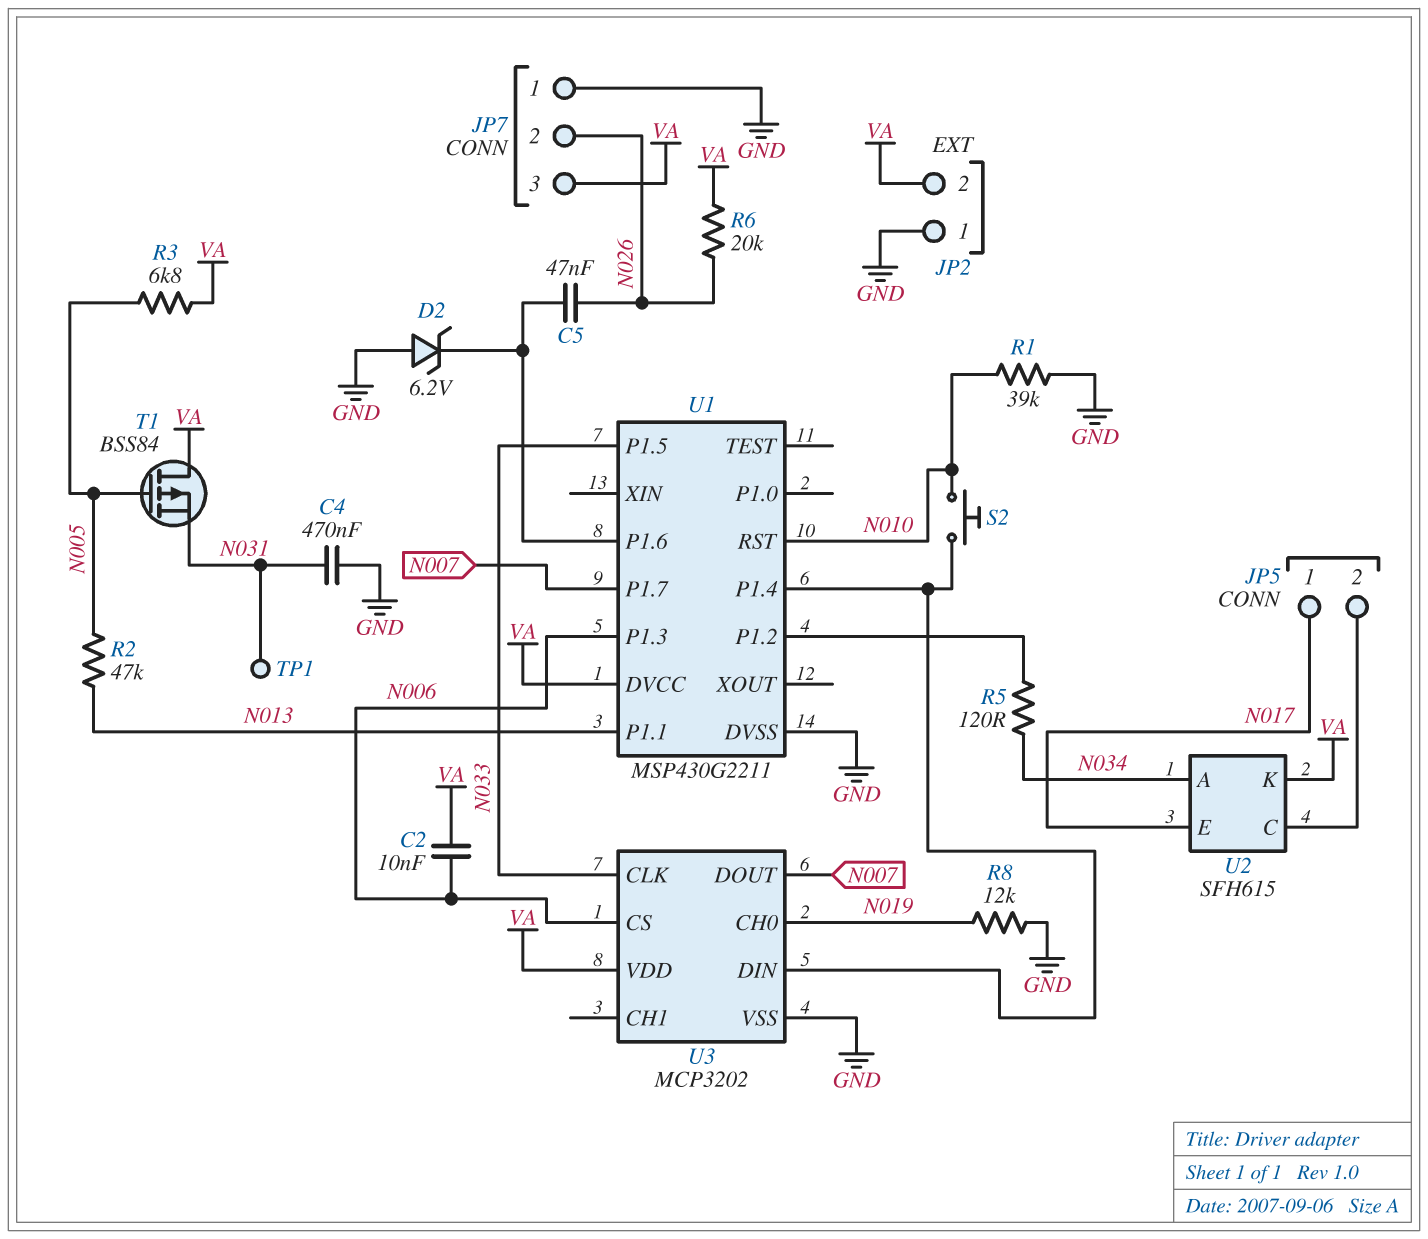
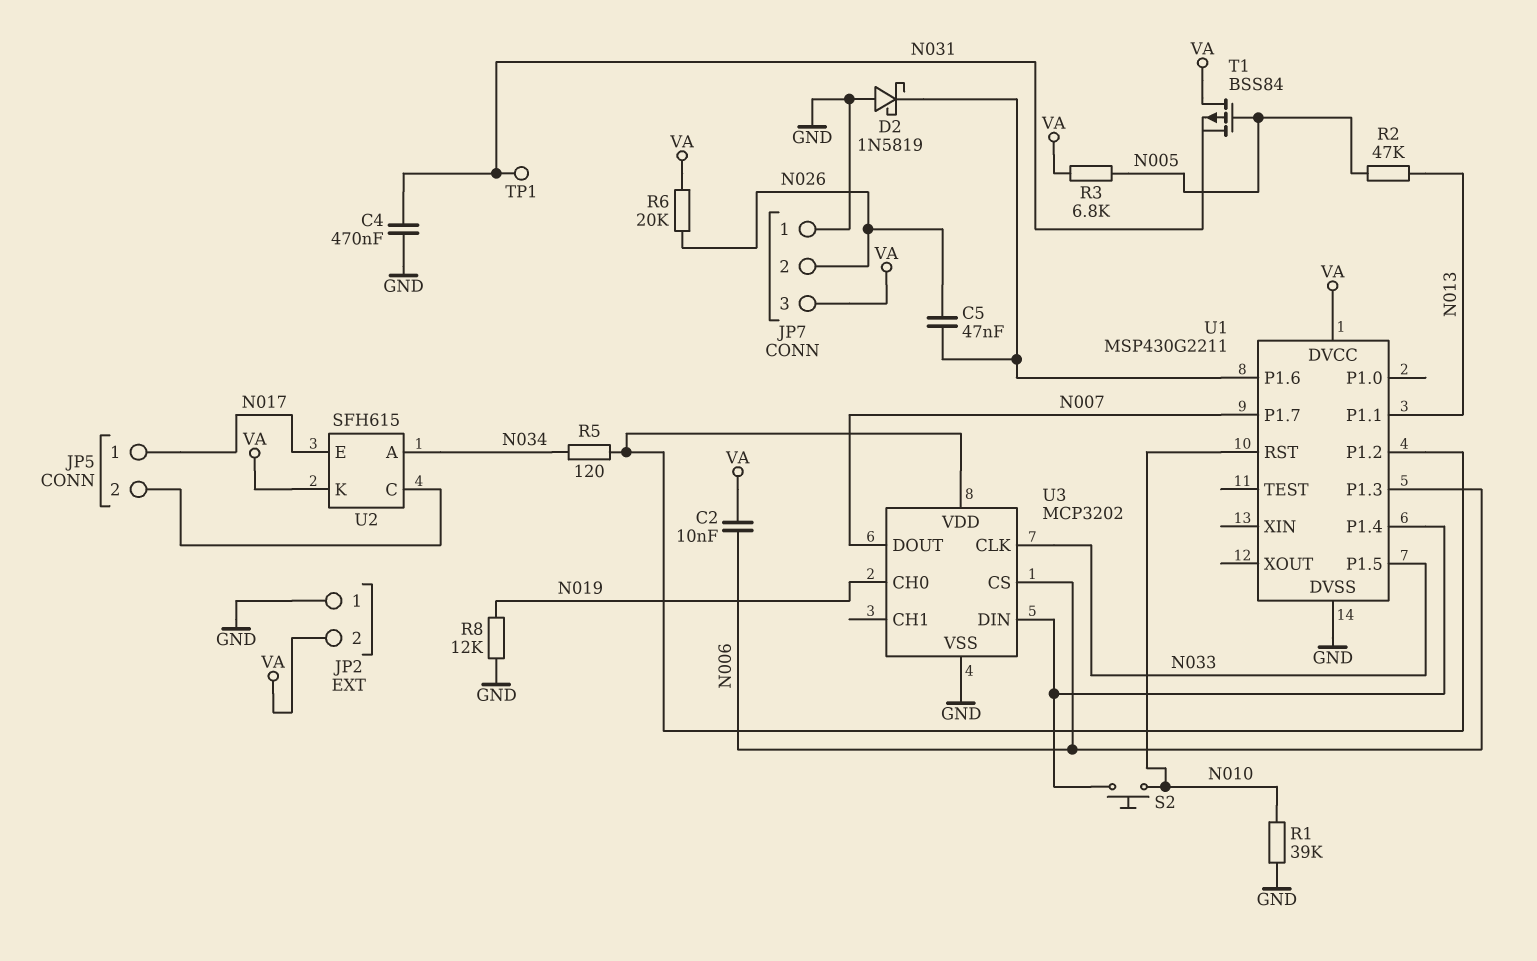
D2: zener 6.2V (A GND, K U1/P1.6) -> schottky 1N5819 (A GND, K U1/P1.6)
U3 pin VDD: VA -> U1/P1.2

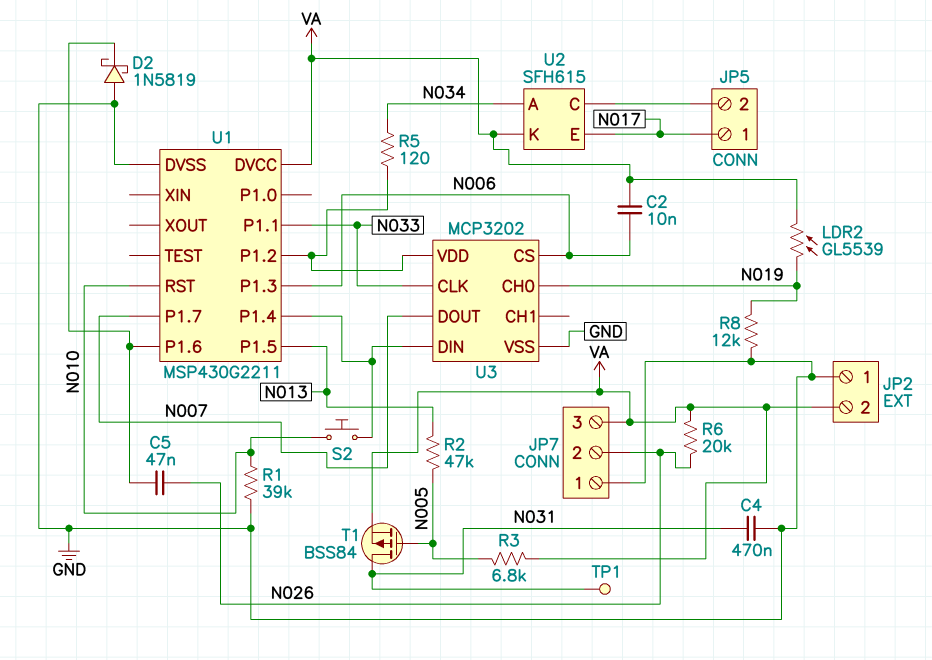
LDR2: none -> GL5539 (N019, VA)
T1: PMOS BSS84 (G N005, D VA, S N031) -> PMOS BSS84 (G N005, D N031, S VA)
U1 pin P1.1: N013 -> N033
U1 pin P1.5: N033 -> N013

